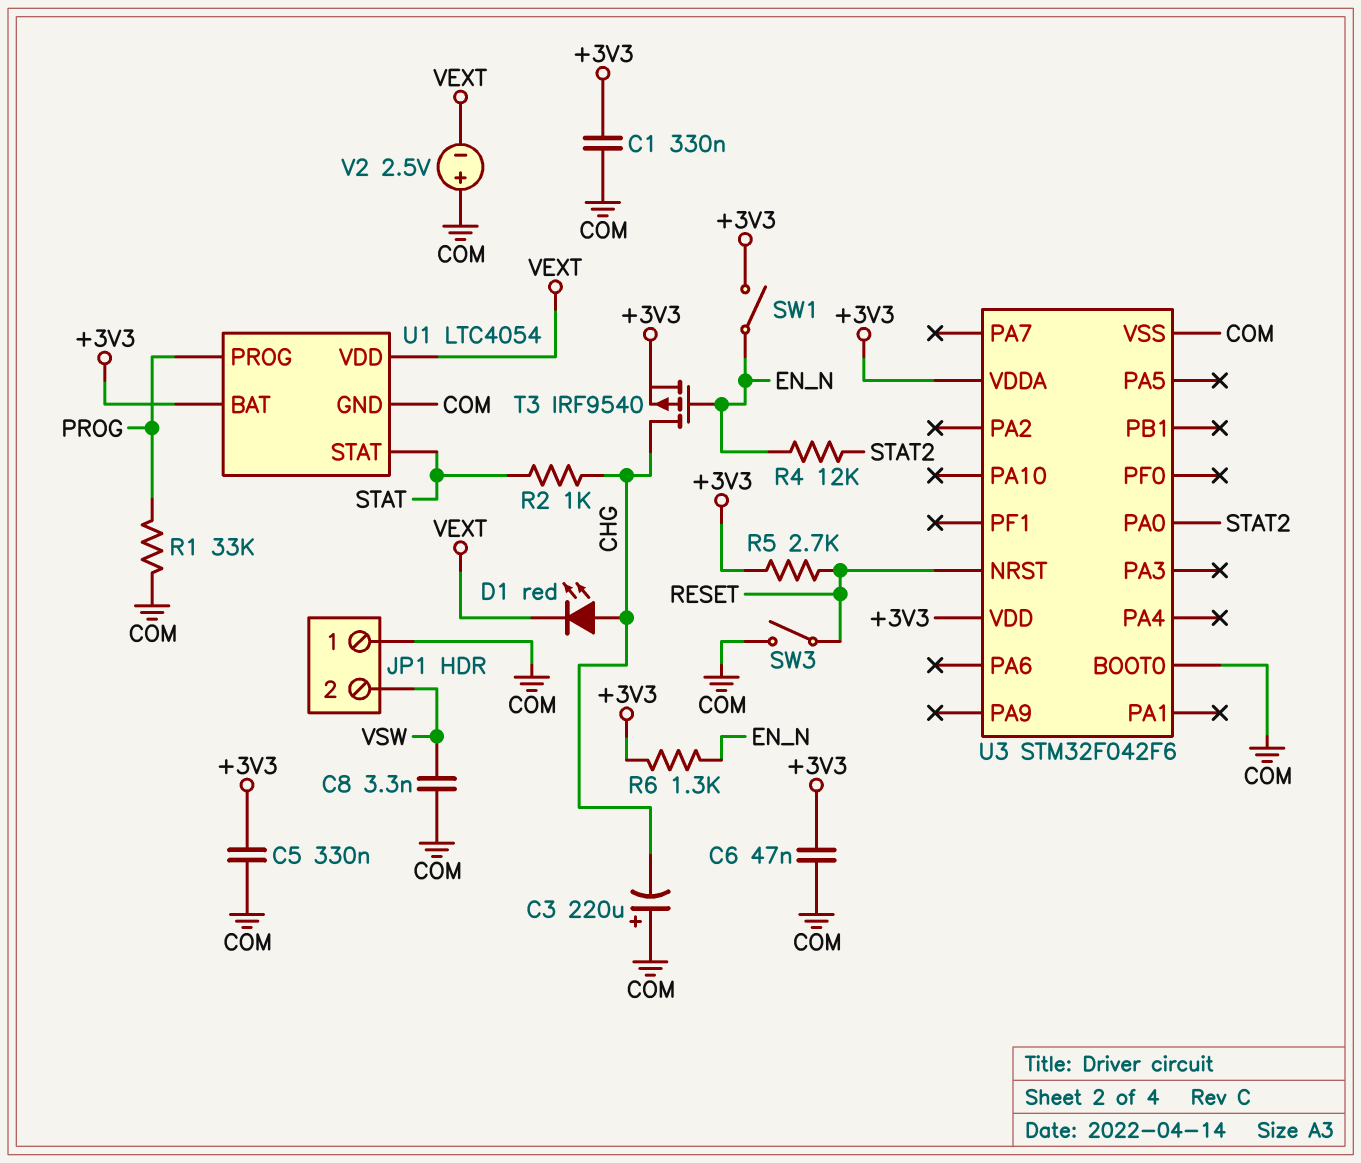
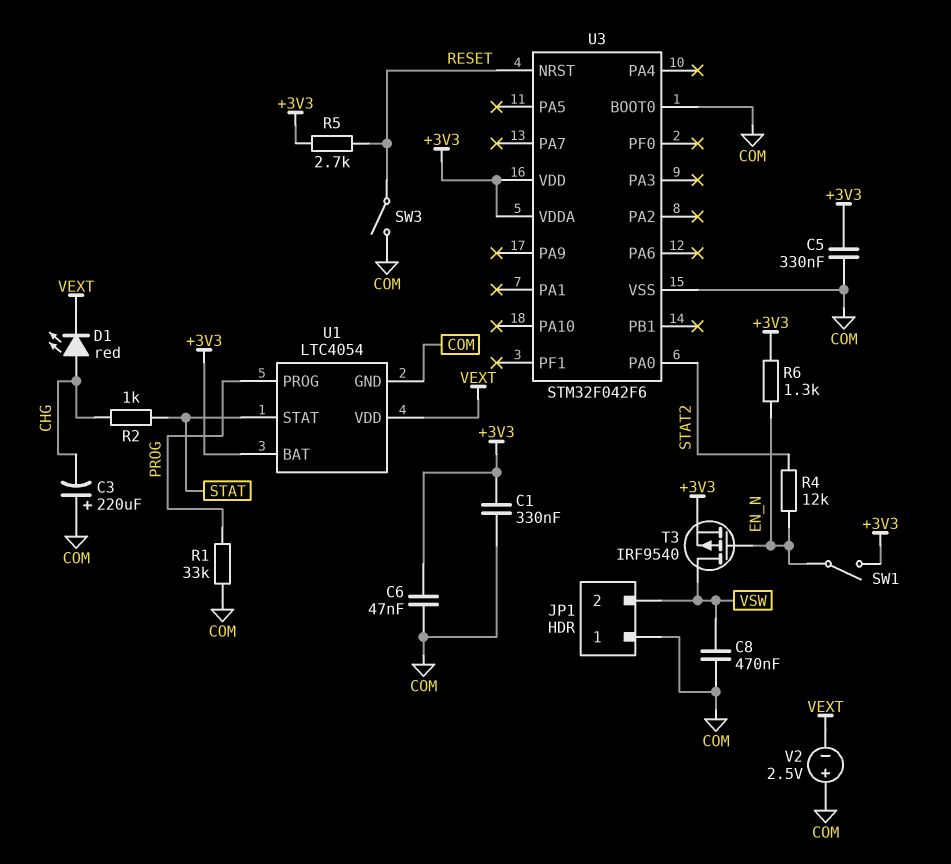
C8: 3.3nF (COM, VSW) -> 470nF (COM, VSW)
T3: PMOS IRF9540 (G EN_N, D CHG, S +3V3) -> PMOS IRF9540 (G EN_N, D VSW, S +3V3)

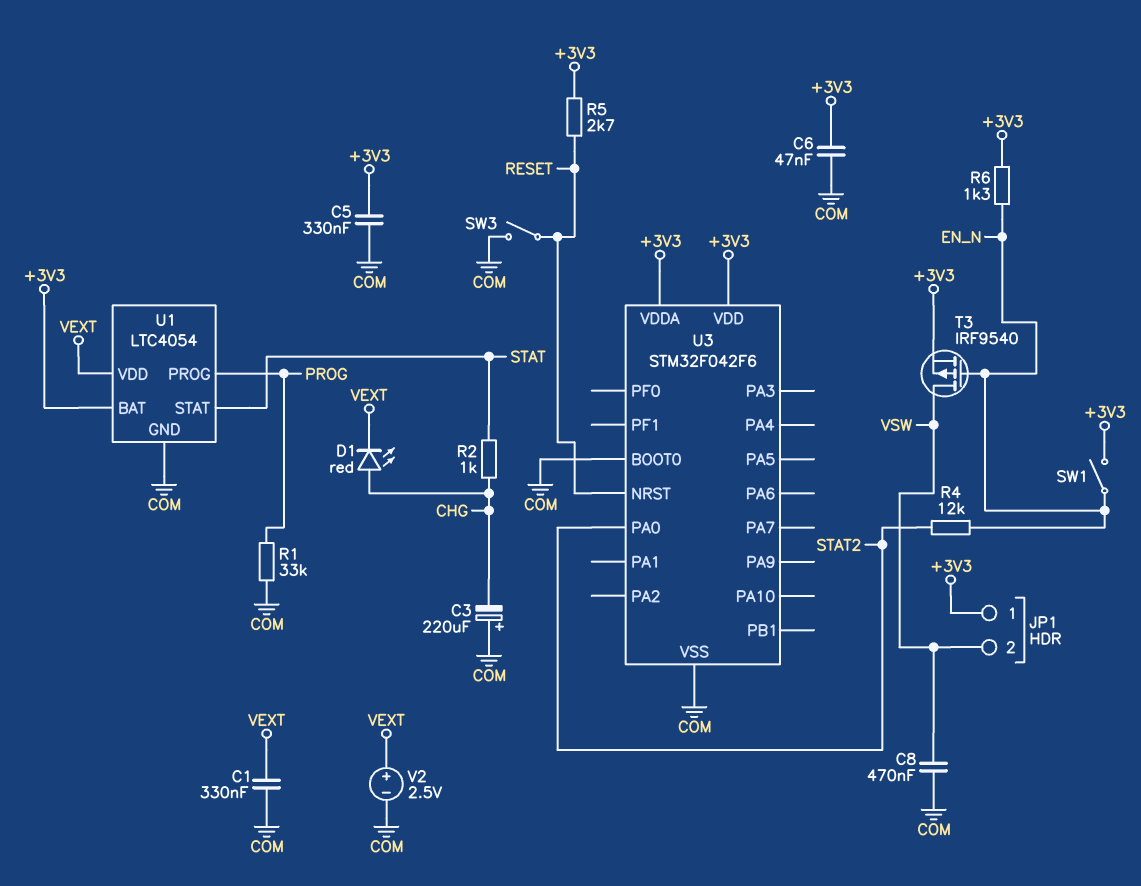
C1: 330nF (+3V3, COM) -> 330nF (COM, VEXT)
JP1 pin 1: COM -> +3V3
V2: 2.5V (plus COM, minus VEXT) -> 2.5V (plus VEXT, minus COM)

